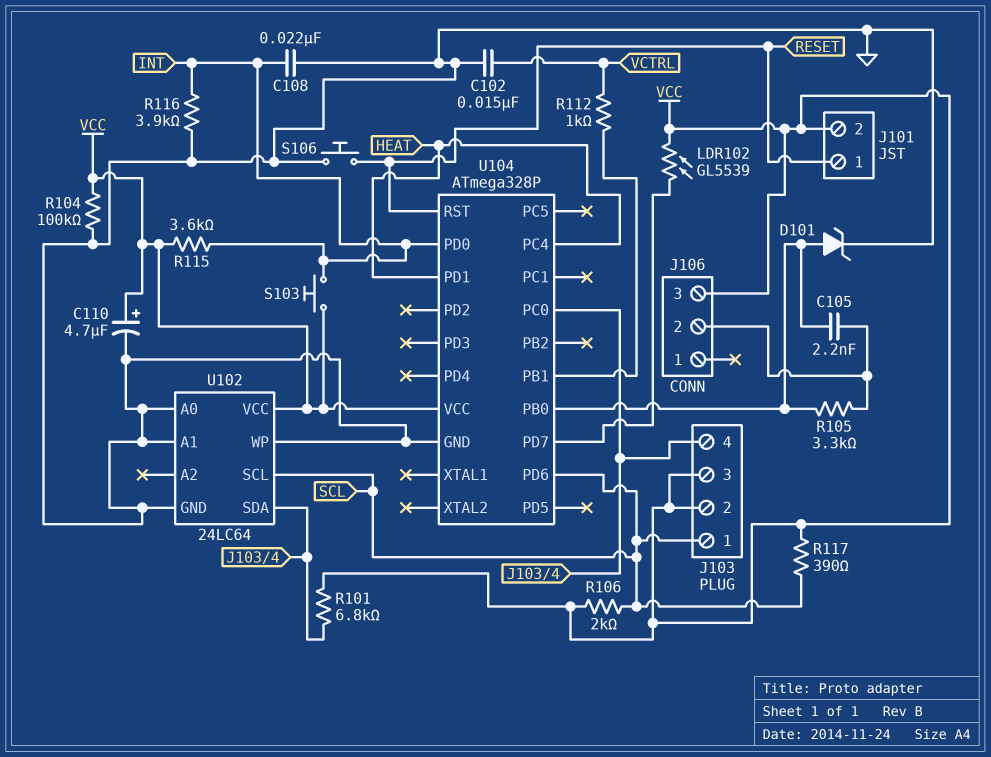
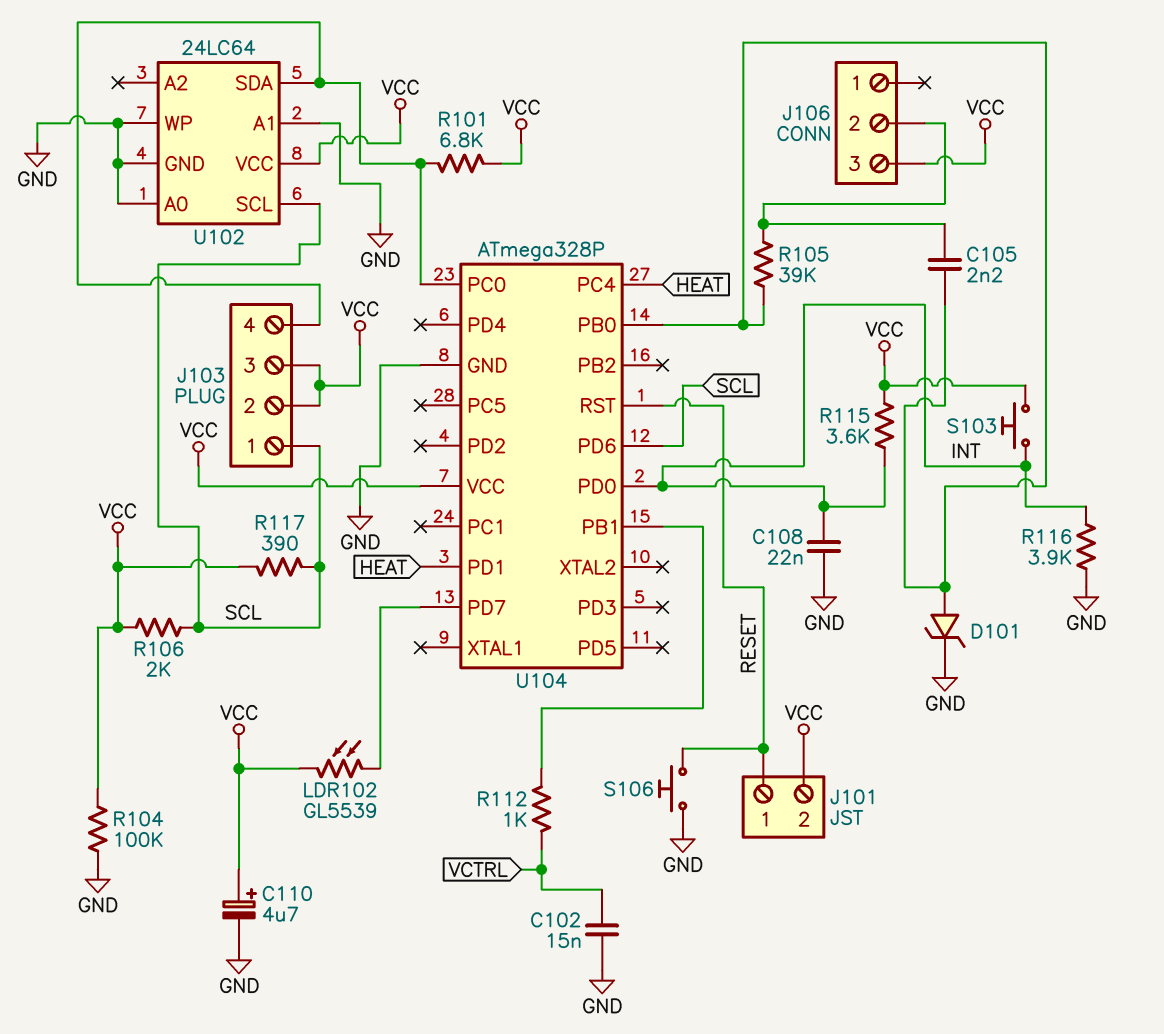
R105: 3.3k (J106/2, U104/PB0) -> 39k (J106/2, U104/PB0)

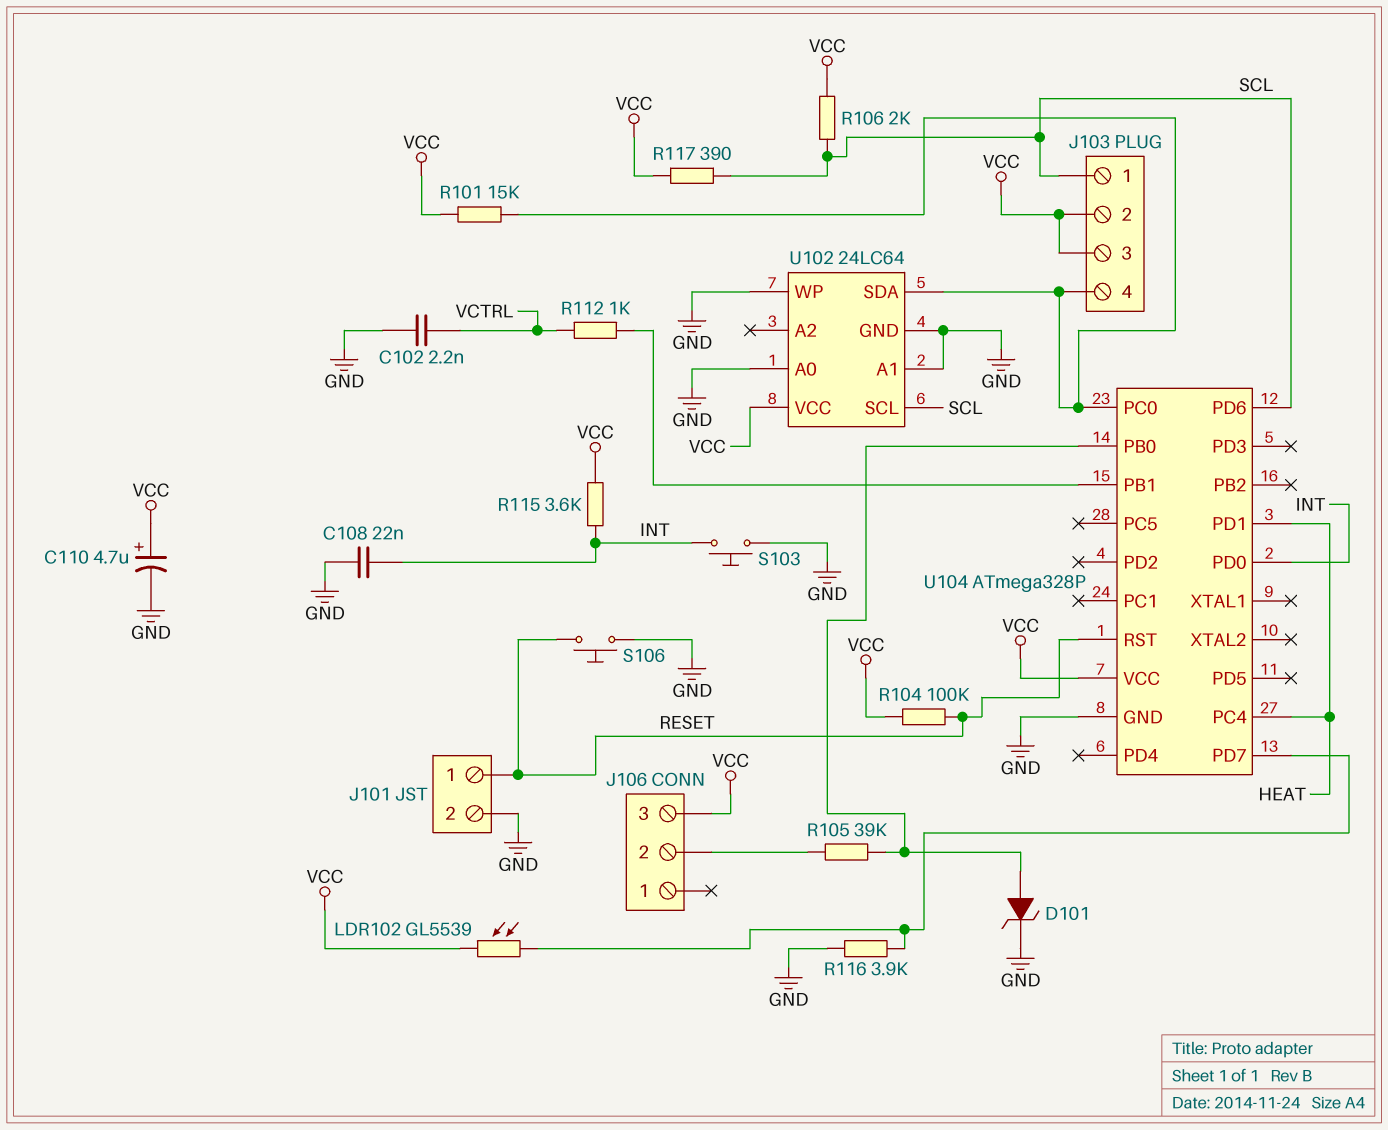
C102: 15nF (GND, VCTRL) -> 2.2nF (GND, VCTRL)
C105: 2.2nF (J106/2, U104/PB0) -> none
J101 pin 2: VCC -> GND
R101: 6.8k (J103/4, VCC) -> 15k (J103/4, VCC)
R104: 100k (GND, VCC) -> 100k (RESET, VCC)
R116: 3.9k (GND, INT) -> 3.9k (GND, U104/PD7)
S103: button (INT, VCC) -> button (GND, INT)

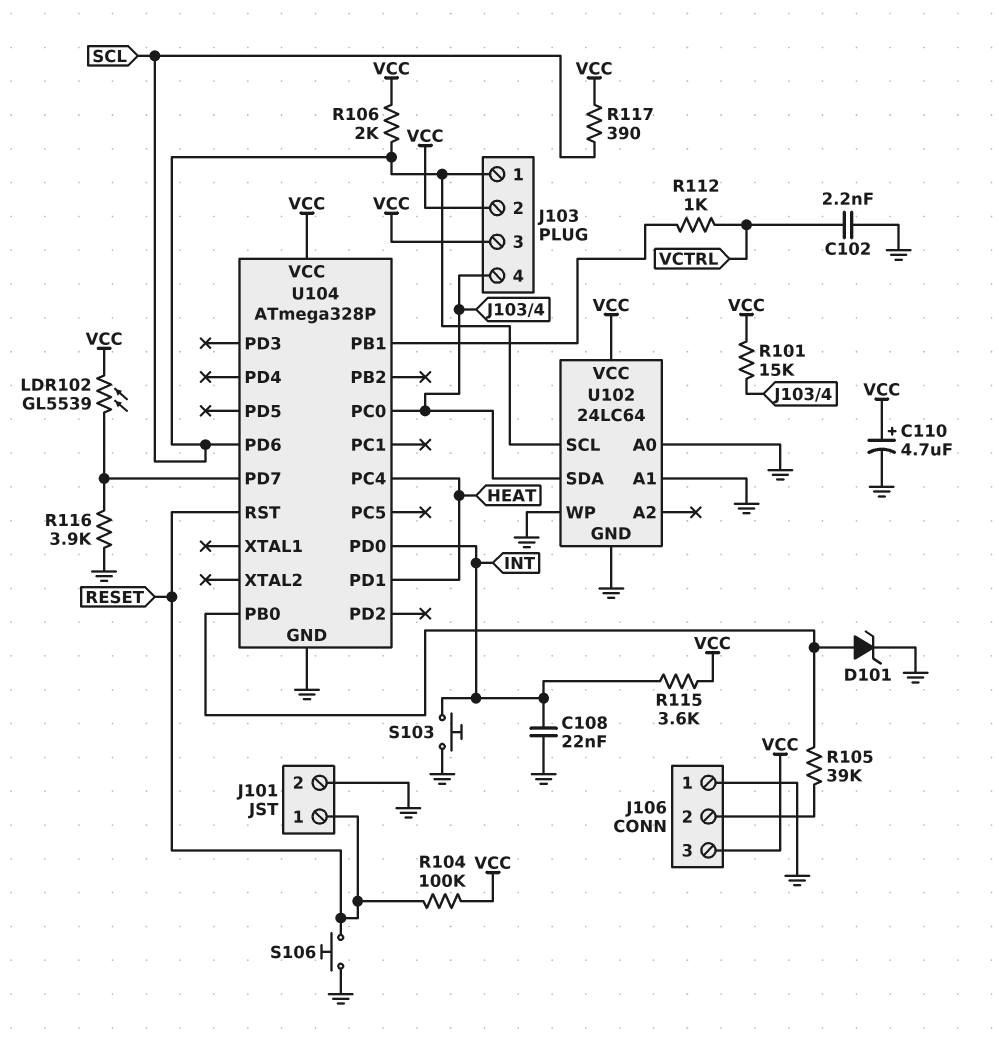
J106 pin 1: none -> GND

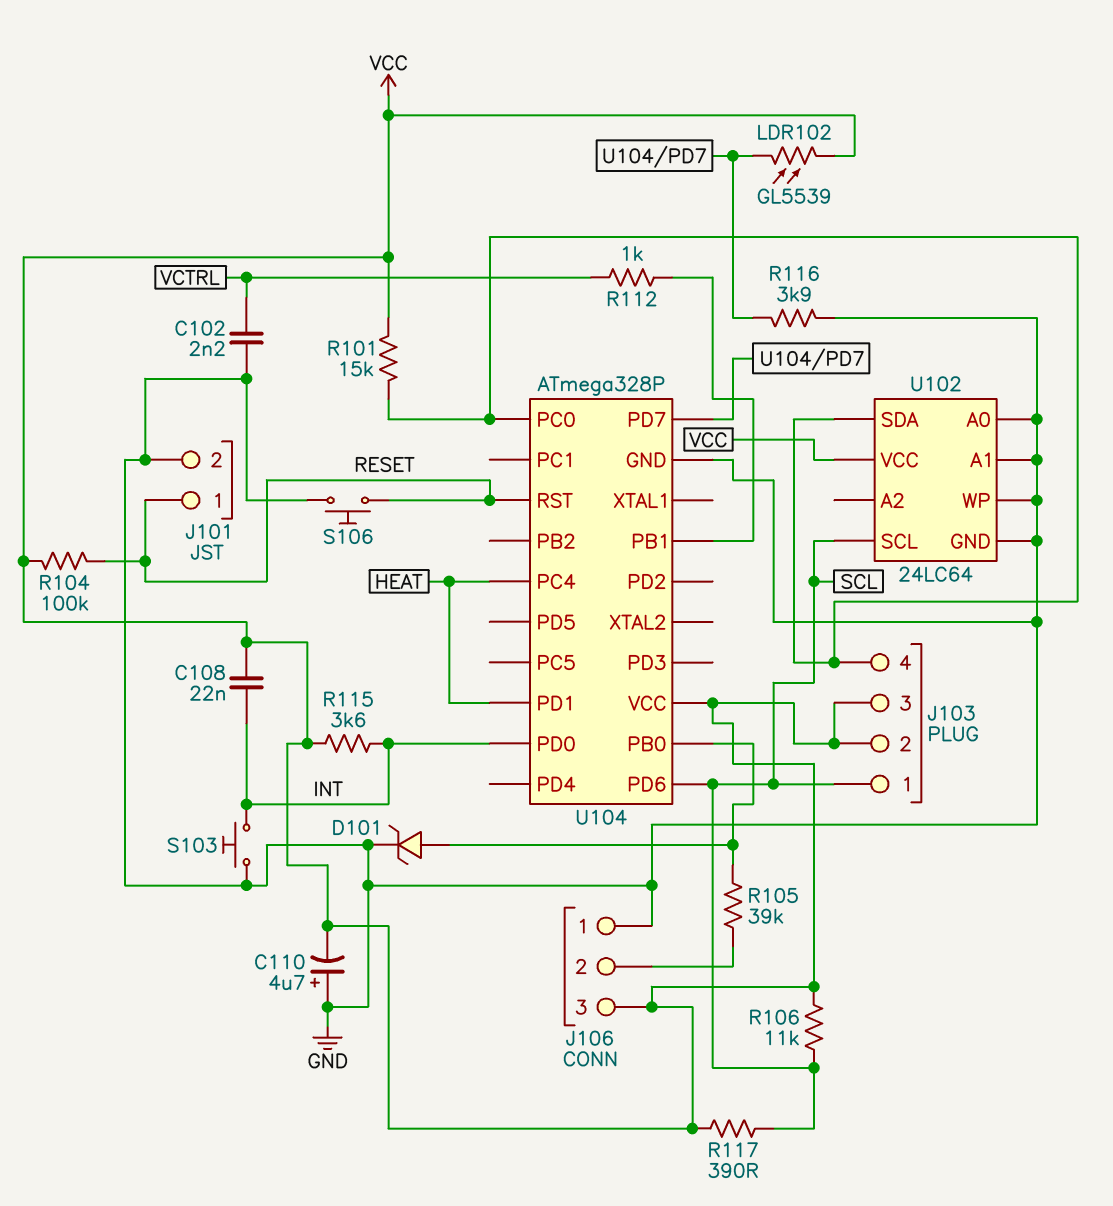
C108: 22nF (GND, INT) -> 22nF (INT, VCC)
C110: 4.7uF (plus VCC, minus GND) -> 4.7uF (plus GND, minus VCC)
R106: 2k (SCL, VCC) -> 11k (SCL, VCC)

